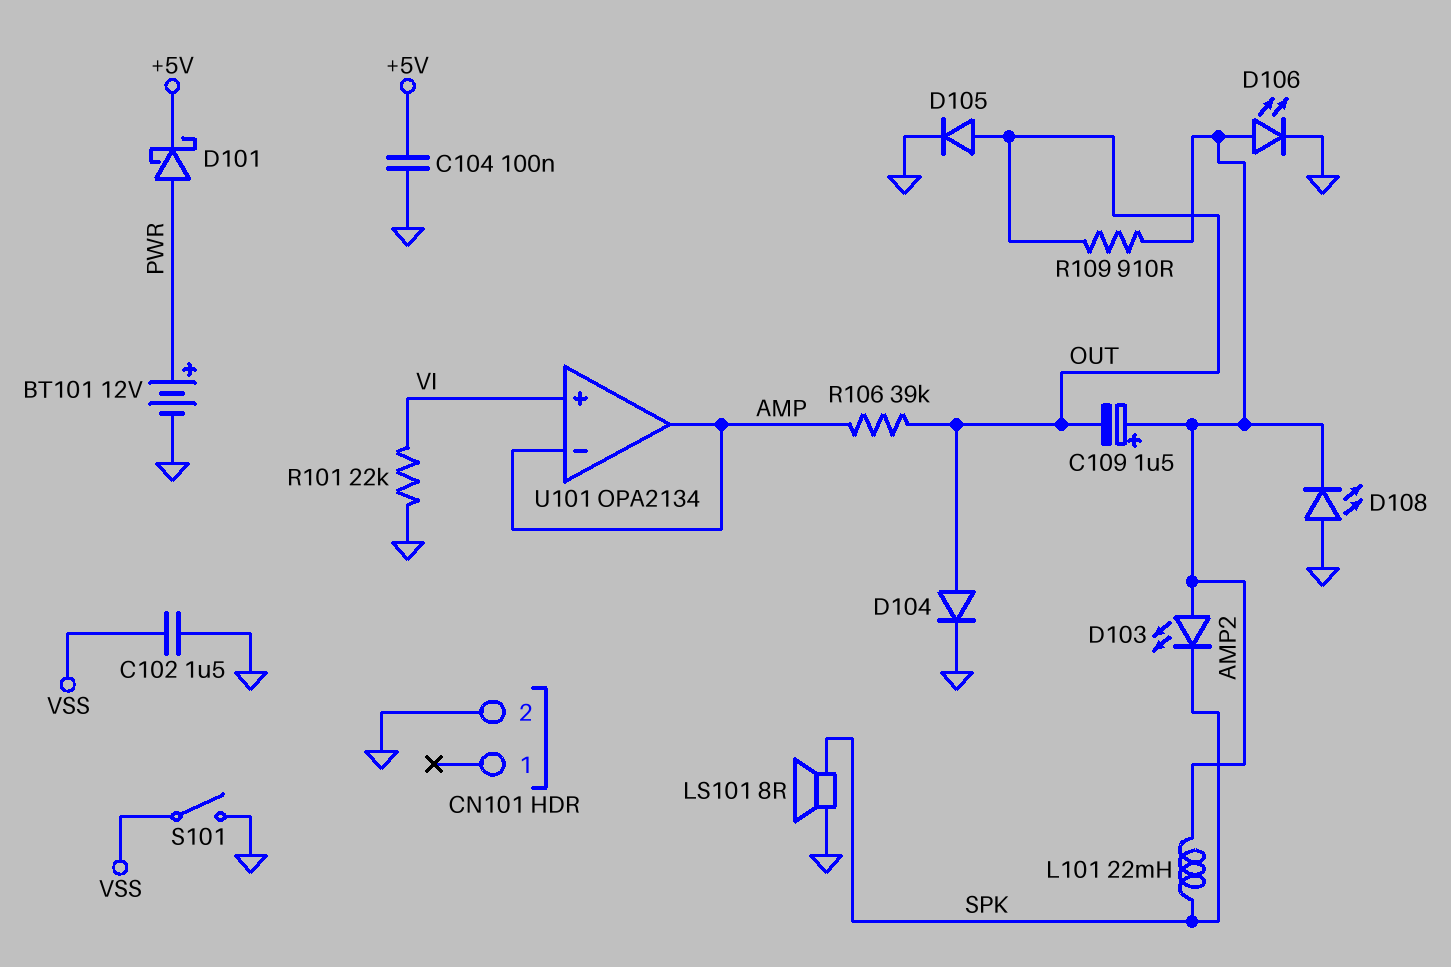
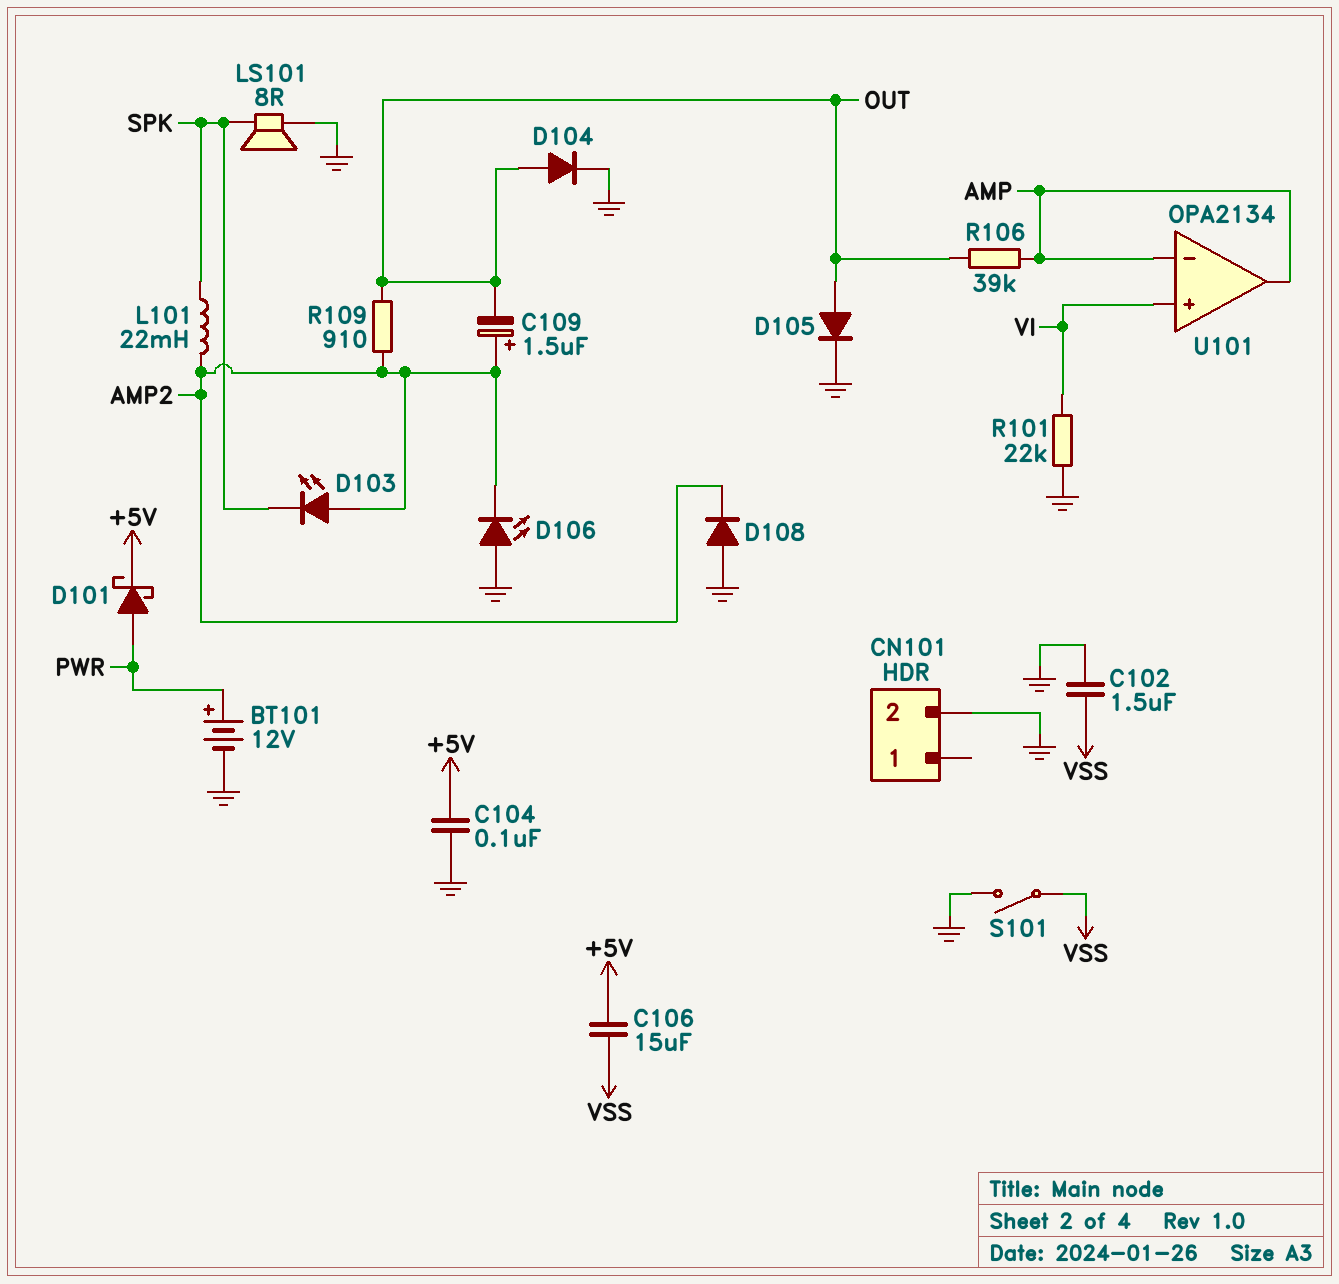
C106: none -> 15uF (+5V, VSS)
D106: LED (A AMP2, K GND) -> LED (A GND, K AMP2)
D108: LED (A GND, K AMP2) -> diode (A GND, K AMP2)

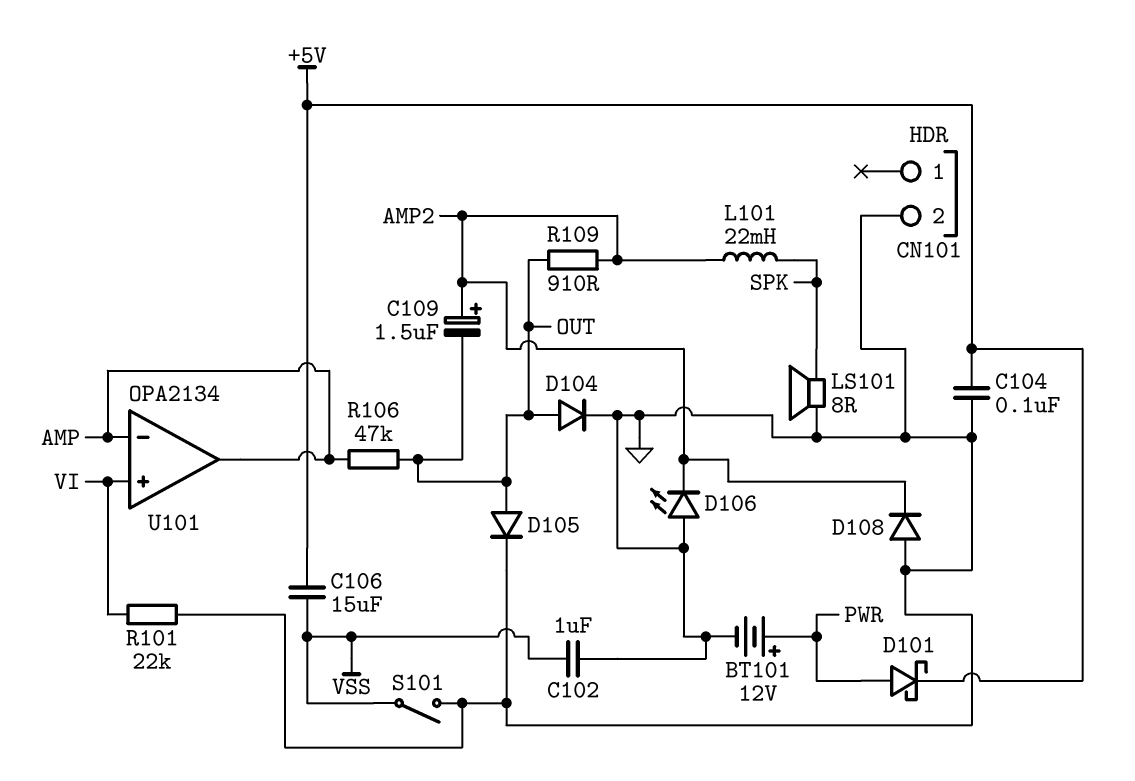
C102: 1.5uF (GND, VSS) -> 1uF (GND, VSS)
D103: LED (A AMP2, K SPK) -> none
R106: 39k (AMP, OUT) -> 47k (AMP, OUT)

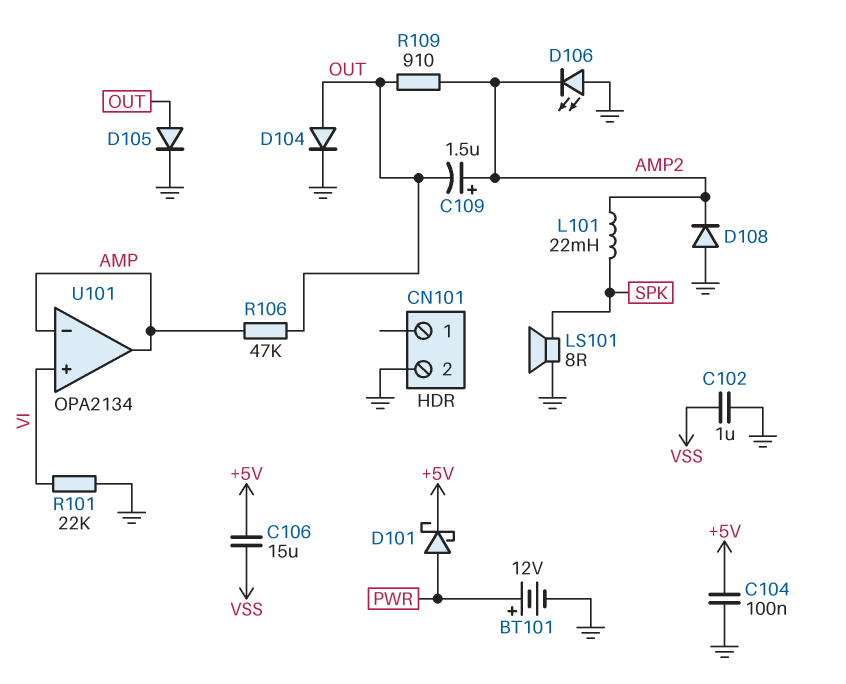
S101: switch (GND, VSS) -> none

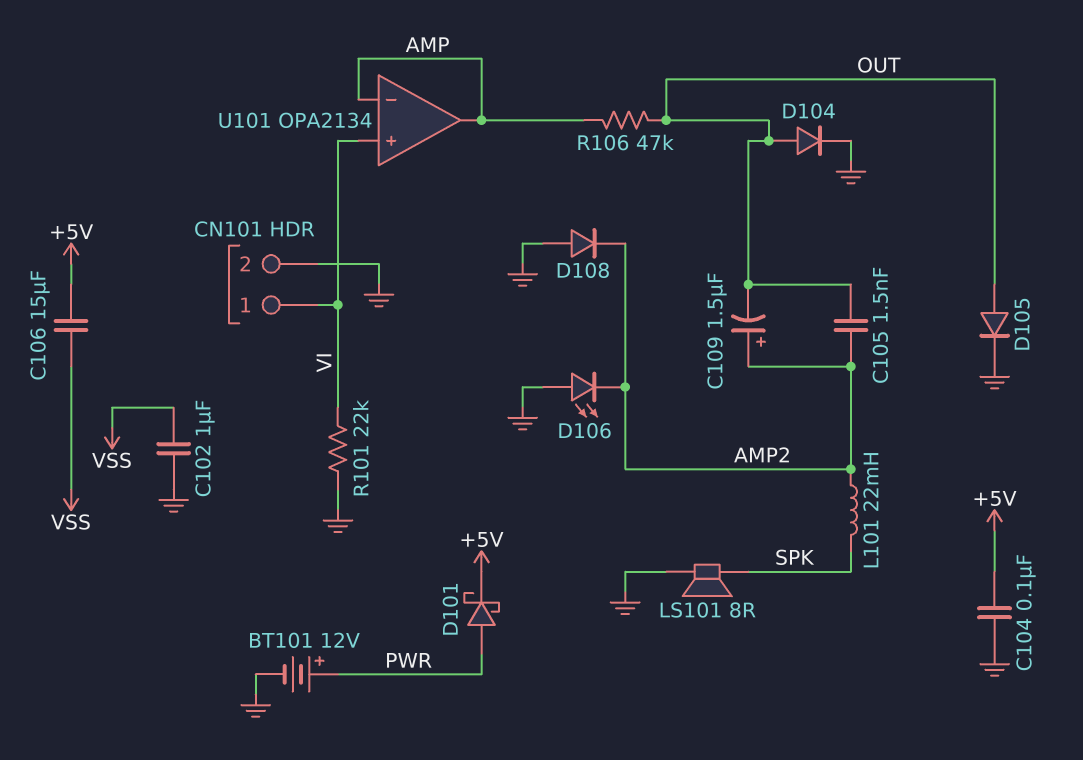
C105: none -> 1.5nF (AMP2, OUT)
CN101 pin 1: none -> VI
R109: 910 (AMP2, OUT) -> none

